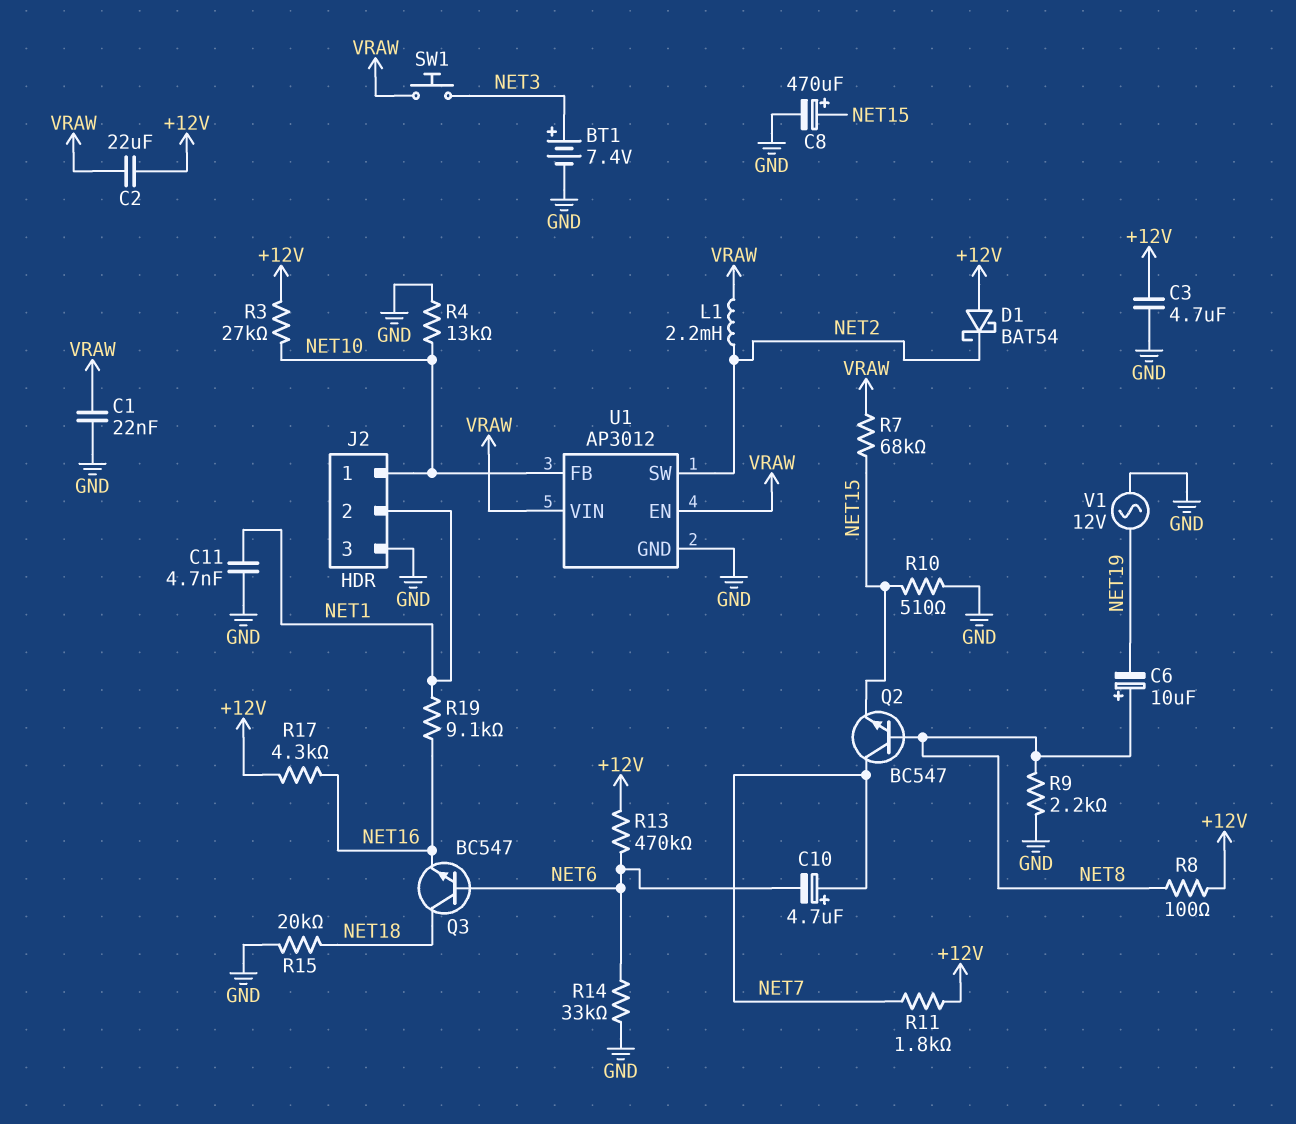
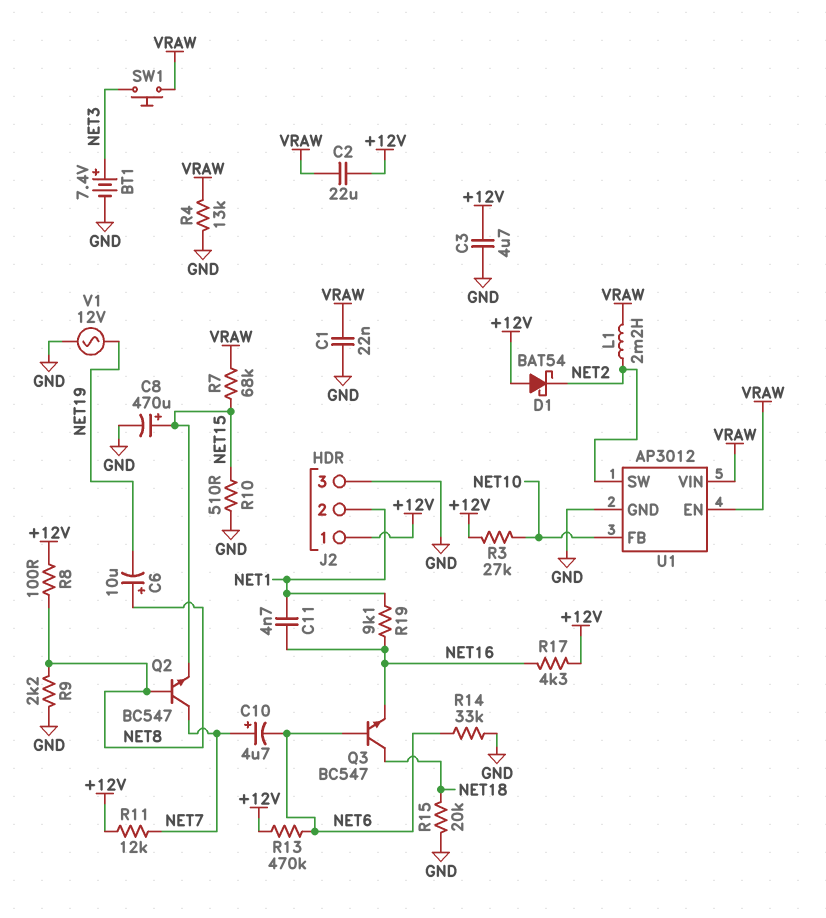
C11: 4.7nF (GND, NET1) -> 4.7nF (NET1, NET16)
J2 pin 1: NET10 -> +12V
R4: 13k (GND, NET10) -> 13k (GND, VRAW)
R11: 1.8k (+12V, NET7) -> 12k (+12V, NET7)

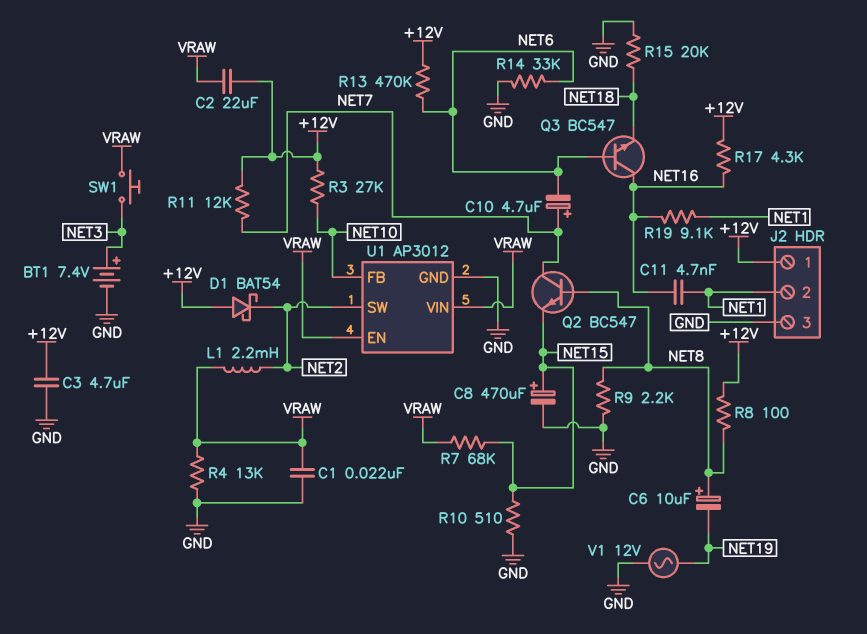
Q3: NPN BC547 (B NET6, C NET18, E NET16) -> NPN BC547 (B NET6, C NET16, E NET18)

